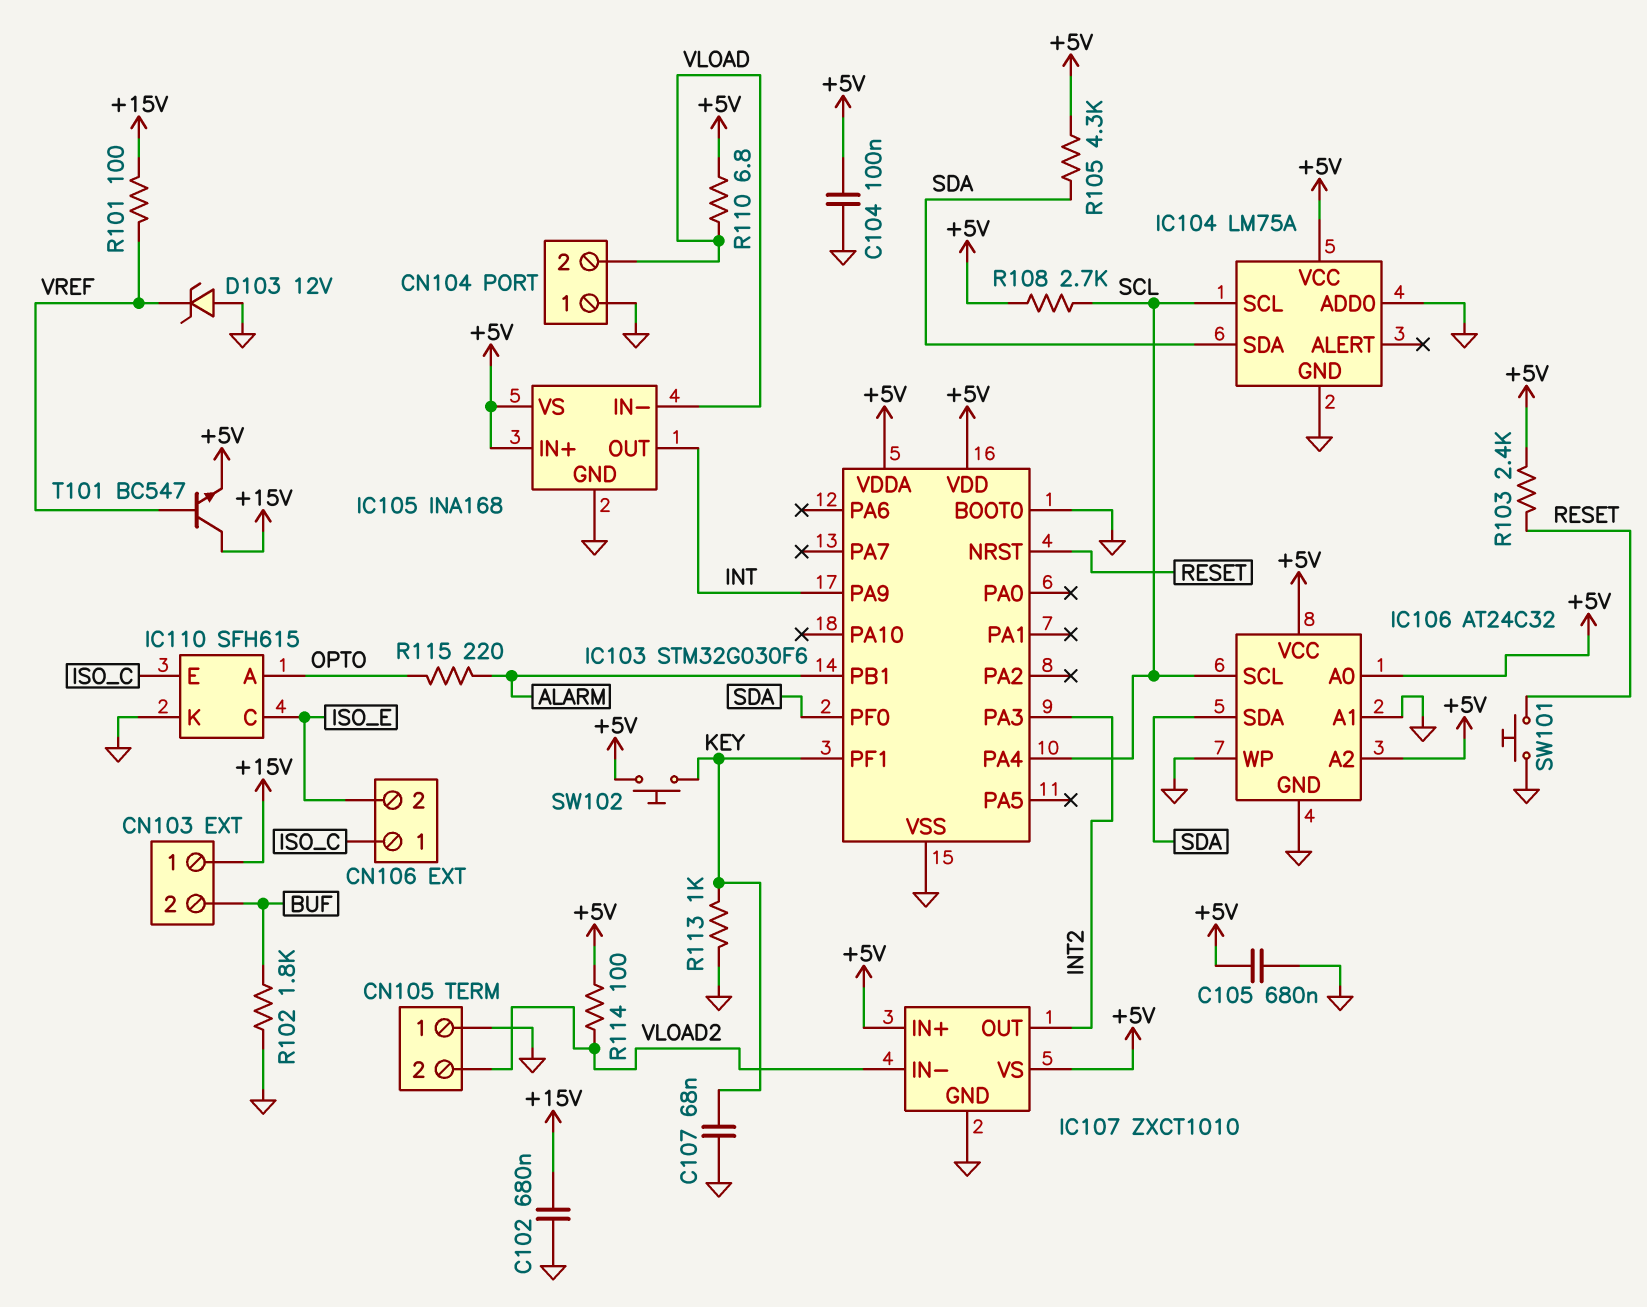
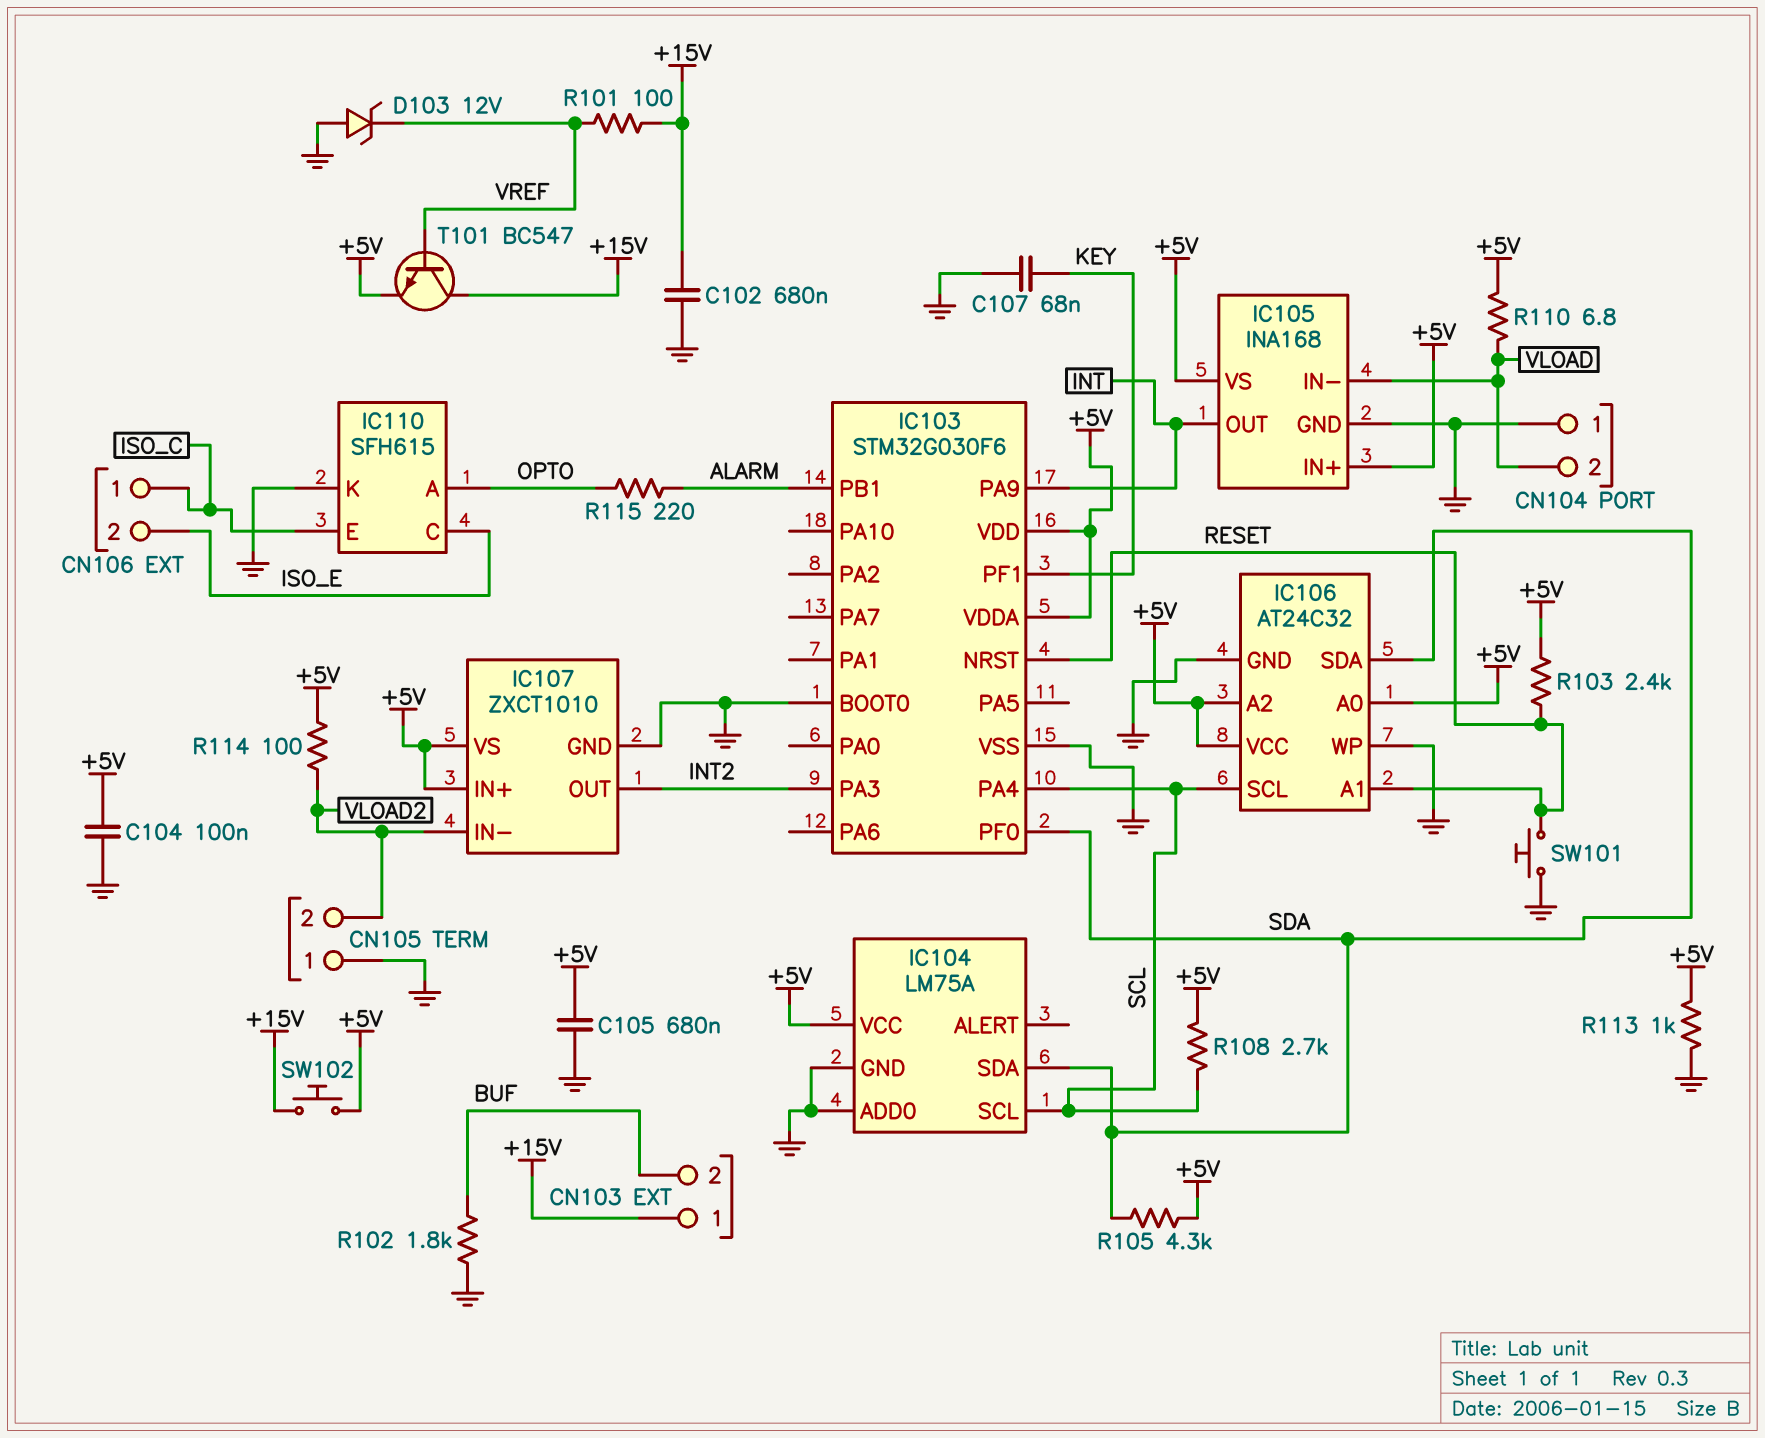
IC106 pin A1: GND -> RESET
R113: 1k (GND, KEY) -> 1k (+5V, GND)
SW102: button (+5V, KEY) -> button (+5V, +15V)

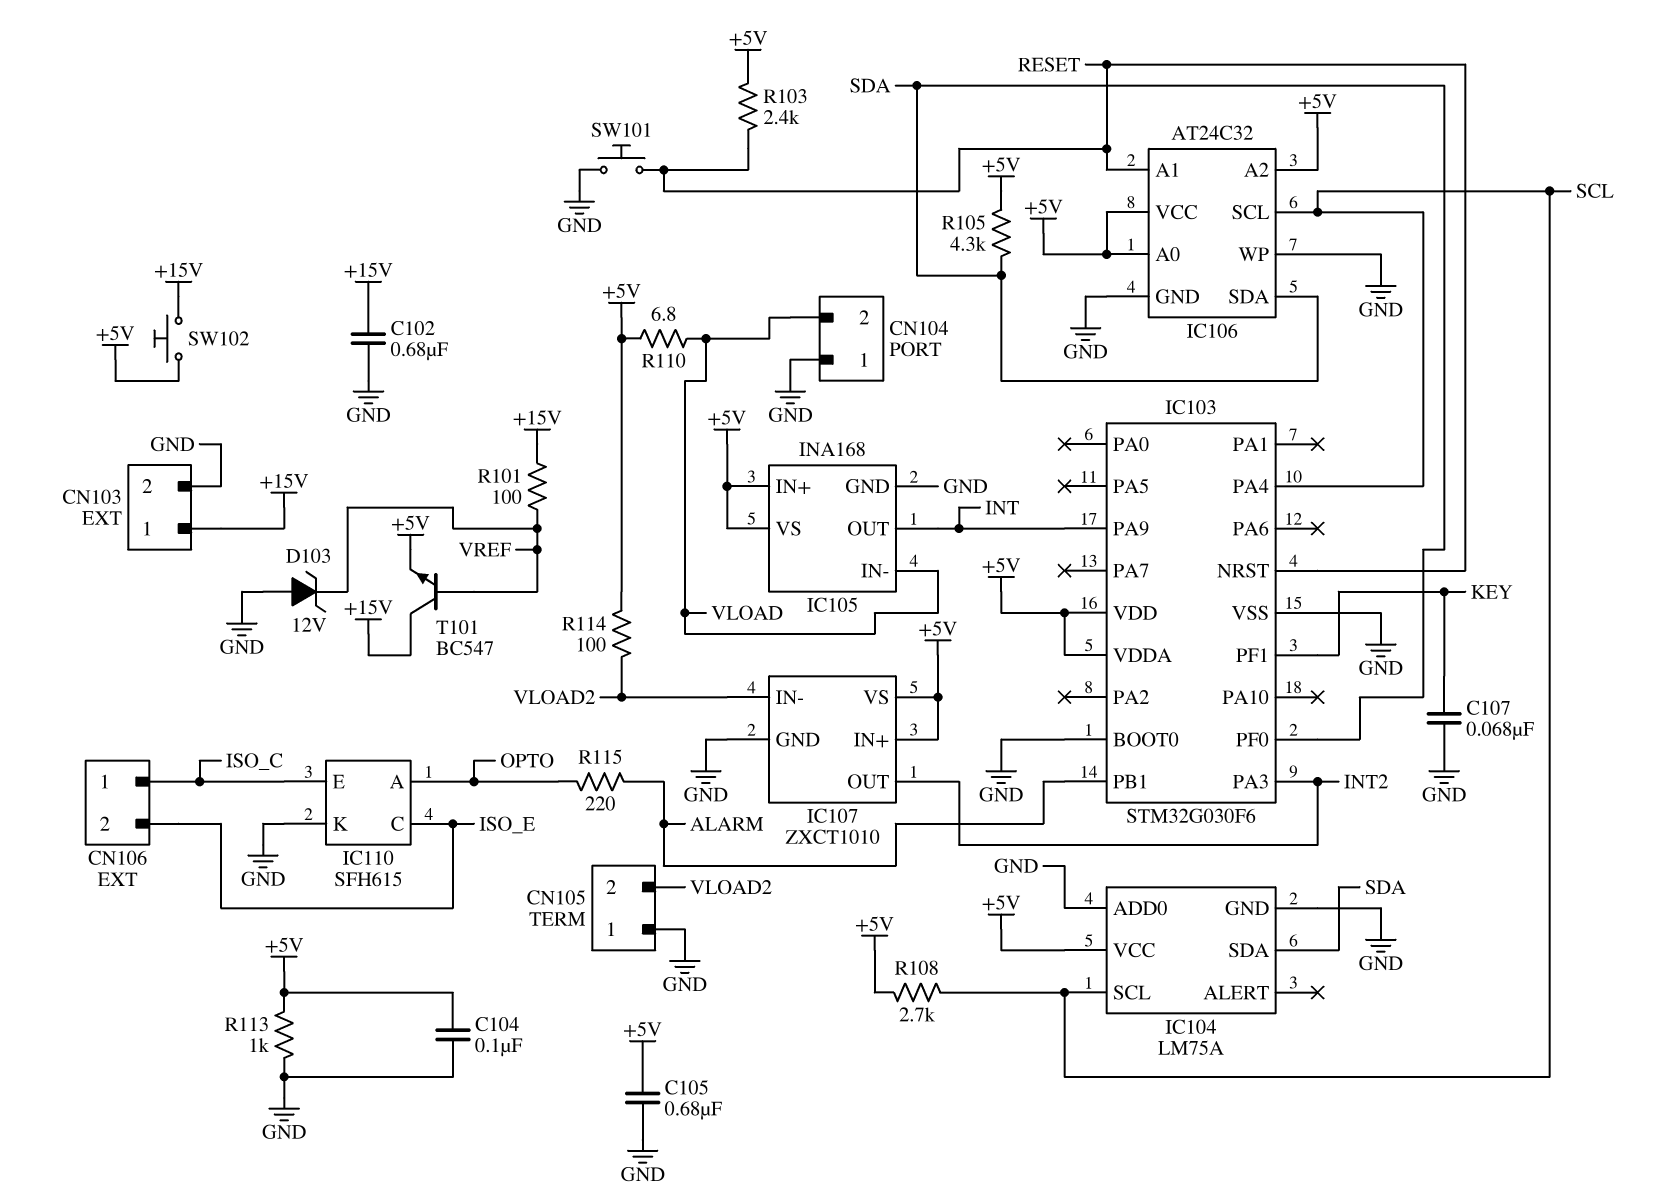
CN103 pin 2: BUF -> GND
R102: 1.8k (BUF, GND) -> none

